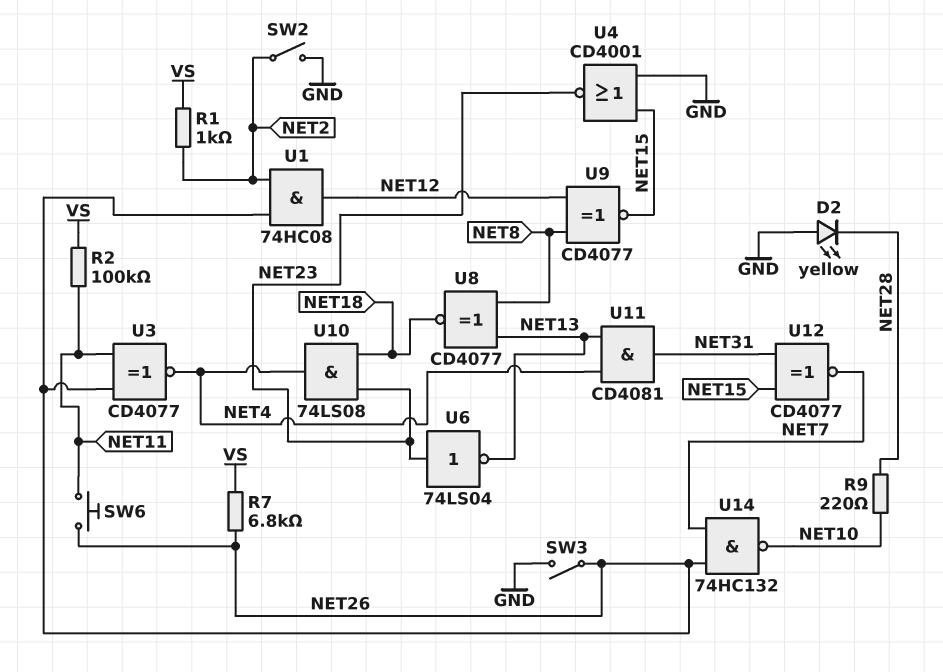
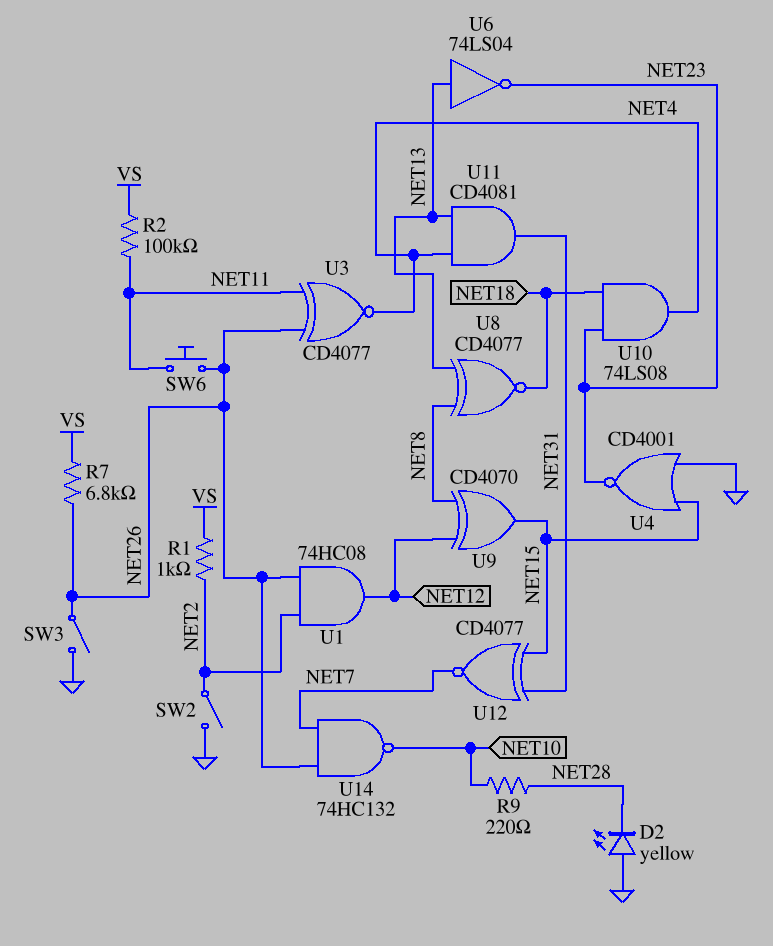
U6: NOT 74LS04 (in NET23, out NET13) -> NOT 74LS04 (in NET13, out NET23)
U9: XNOR CD4077 (in NET8, in NET12, out NET15) -> XOR CD4070 (in NET8, in NET12, out NET15)

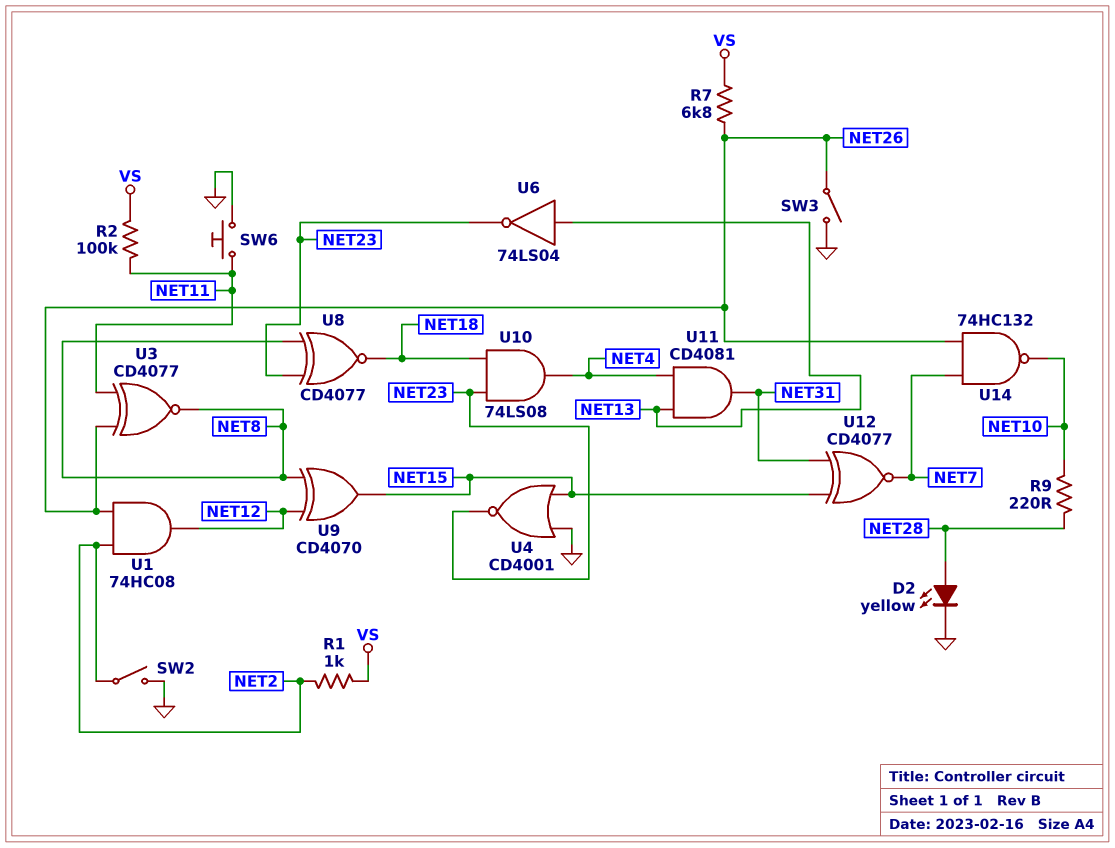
D2: LED yellow (A GND, K NET28) -> LED yellow (A NET28, K GND)
SW6: button (NET11, NET26) -> button (GND, NET11)
U3: XNOR CD4077 (in NET11, in NET26, out NET4) -> XNOR CD4077 (in NET11, in NET26, out NET8)
U8: XNOR CD4077 (in NET8, in NET13, out NET18) -> XNOR CD4077 (in NET8, in NET23, out NET18)

